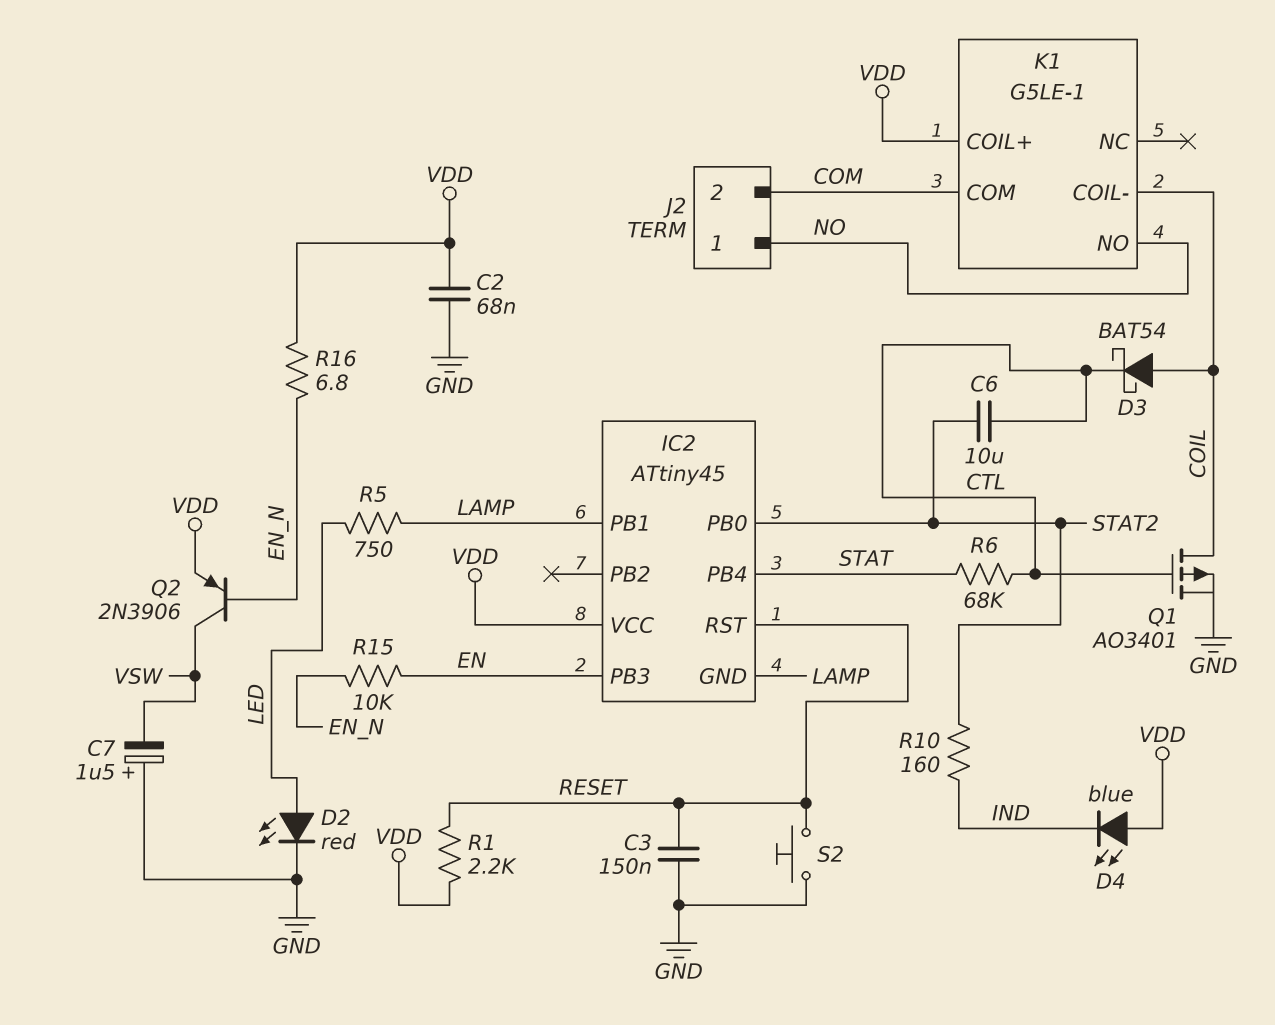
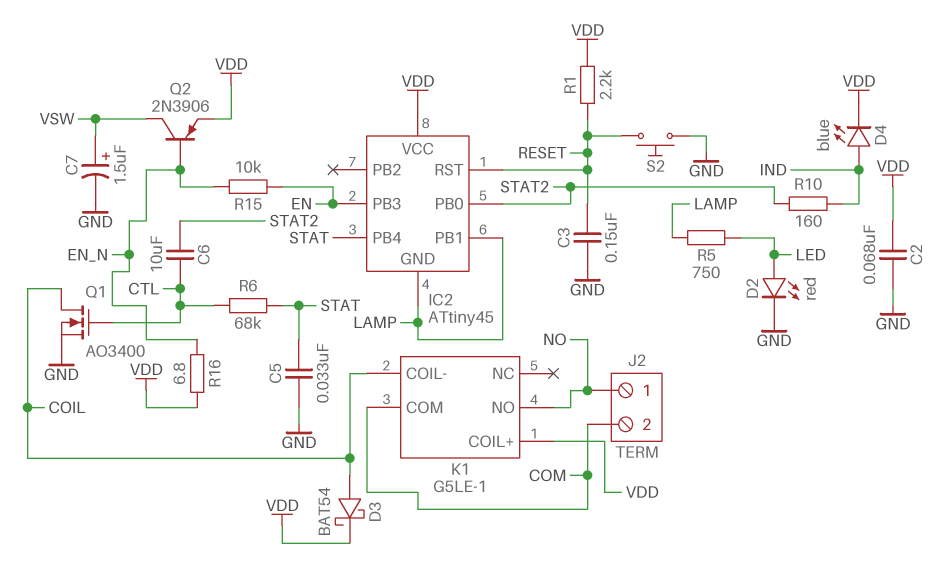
C5: none -> 33nF (GND, STAT)
C7: 1.5uF (plus GND, minus VSW) -> 1.5uF (plus VSW, minus GND)
D3: schottky BAT54 (A COIL, K CTL) -> schottky BAT54 (A COIL, K VDD)
D4: LED blue (A VDD, K IND) -> LED blue (A IND, K VDD)
Q1: PMOS AO3401 (G CTL, D COIL, S GND) -> NMOS AO3400 (G CTL, D COIL, S GND)

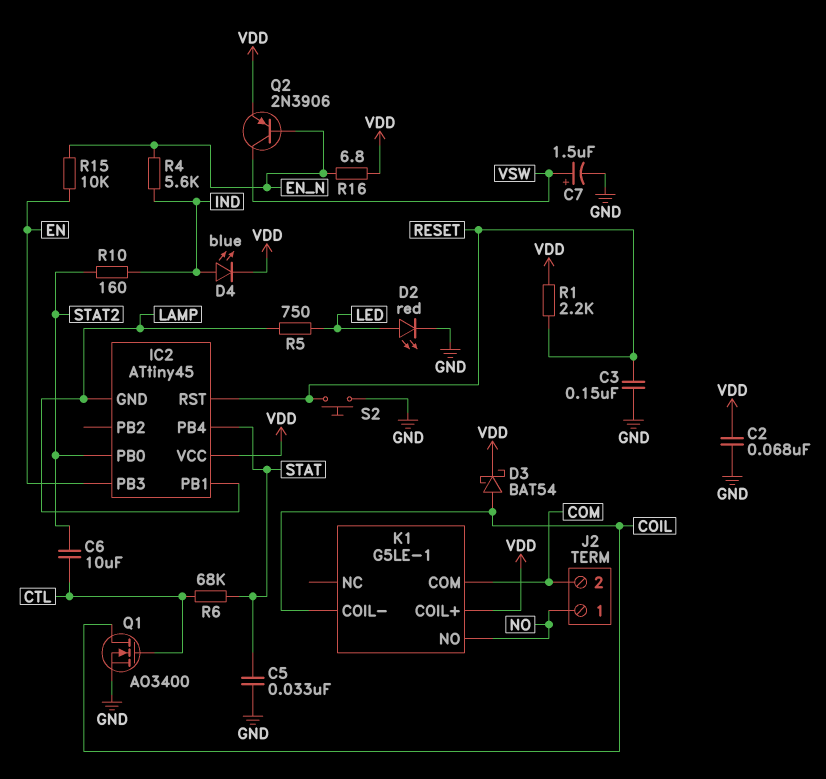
R4: none -> 5.6k (EN_N, IND)

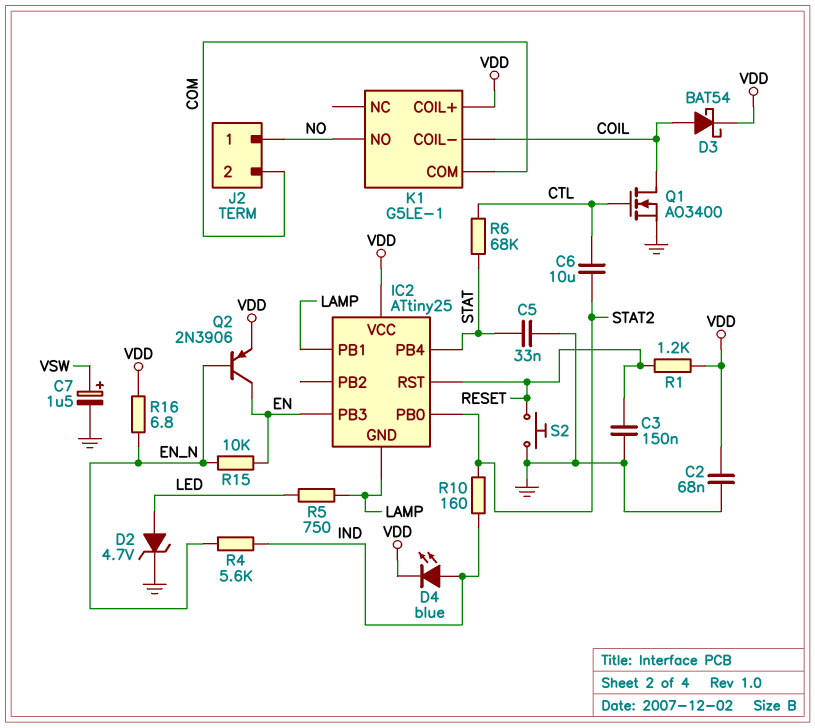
D2: LED red (A LED, K GND) -> zener 4.7V (A LED, K GND)
IC2: ATtiny45 -> ATtiny25
Q2: PNP 2N3906 (B EN_N, C VSW, E VDD) -> PNP 2N3906 (B EN_N, C EN, E VDD)
R1: 2.2k (RESET, VDD) -> 1.2k (RESET, VDD)

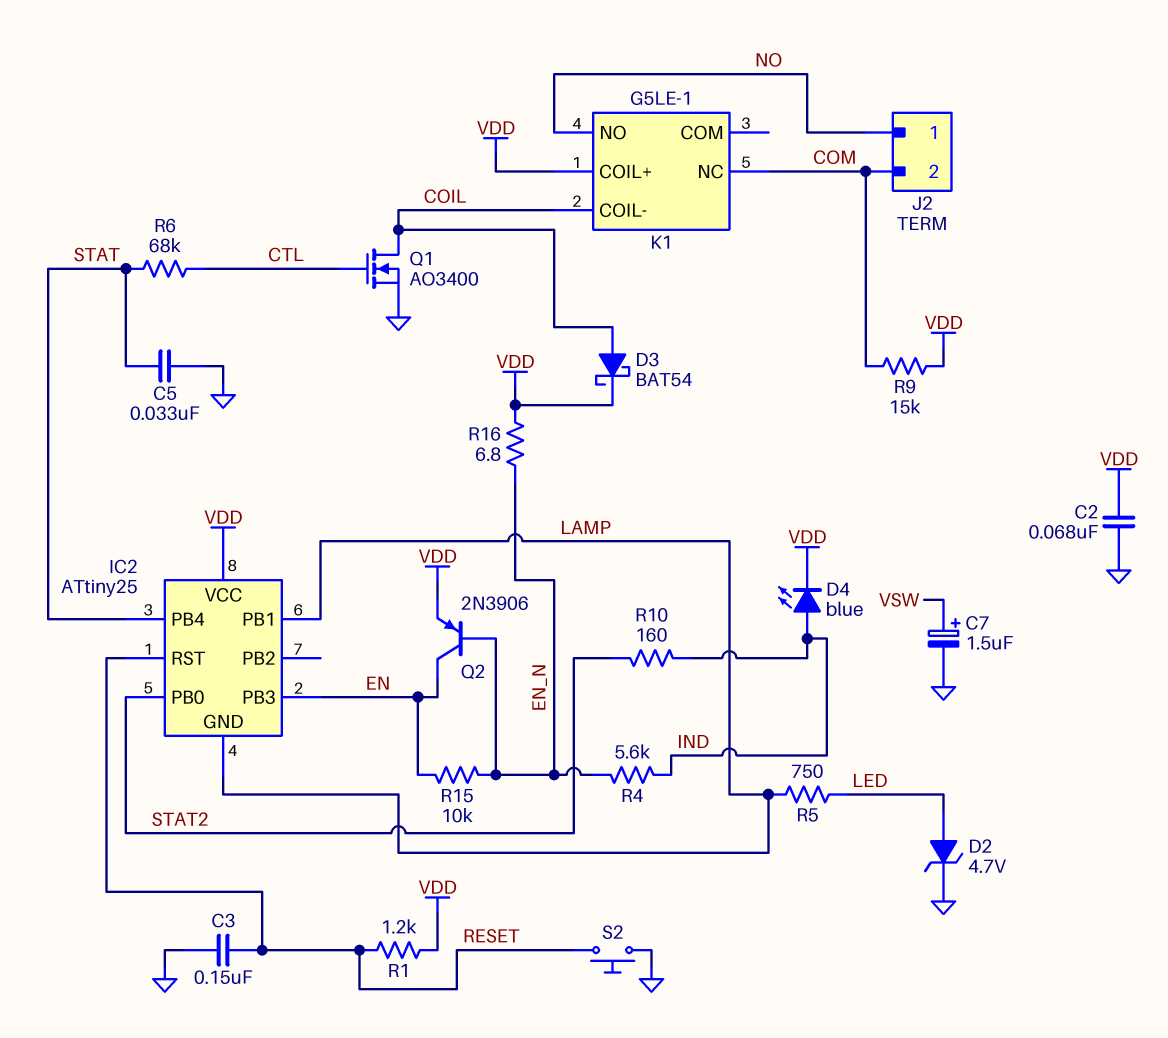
C6: 10uF (CTL, STAT2) -> none
K1 pin COM: COM -> none
K1 pin NC: none -> COM
R9: none -> 15k (COM, VDD)

